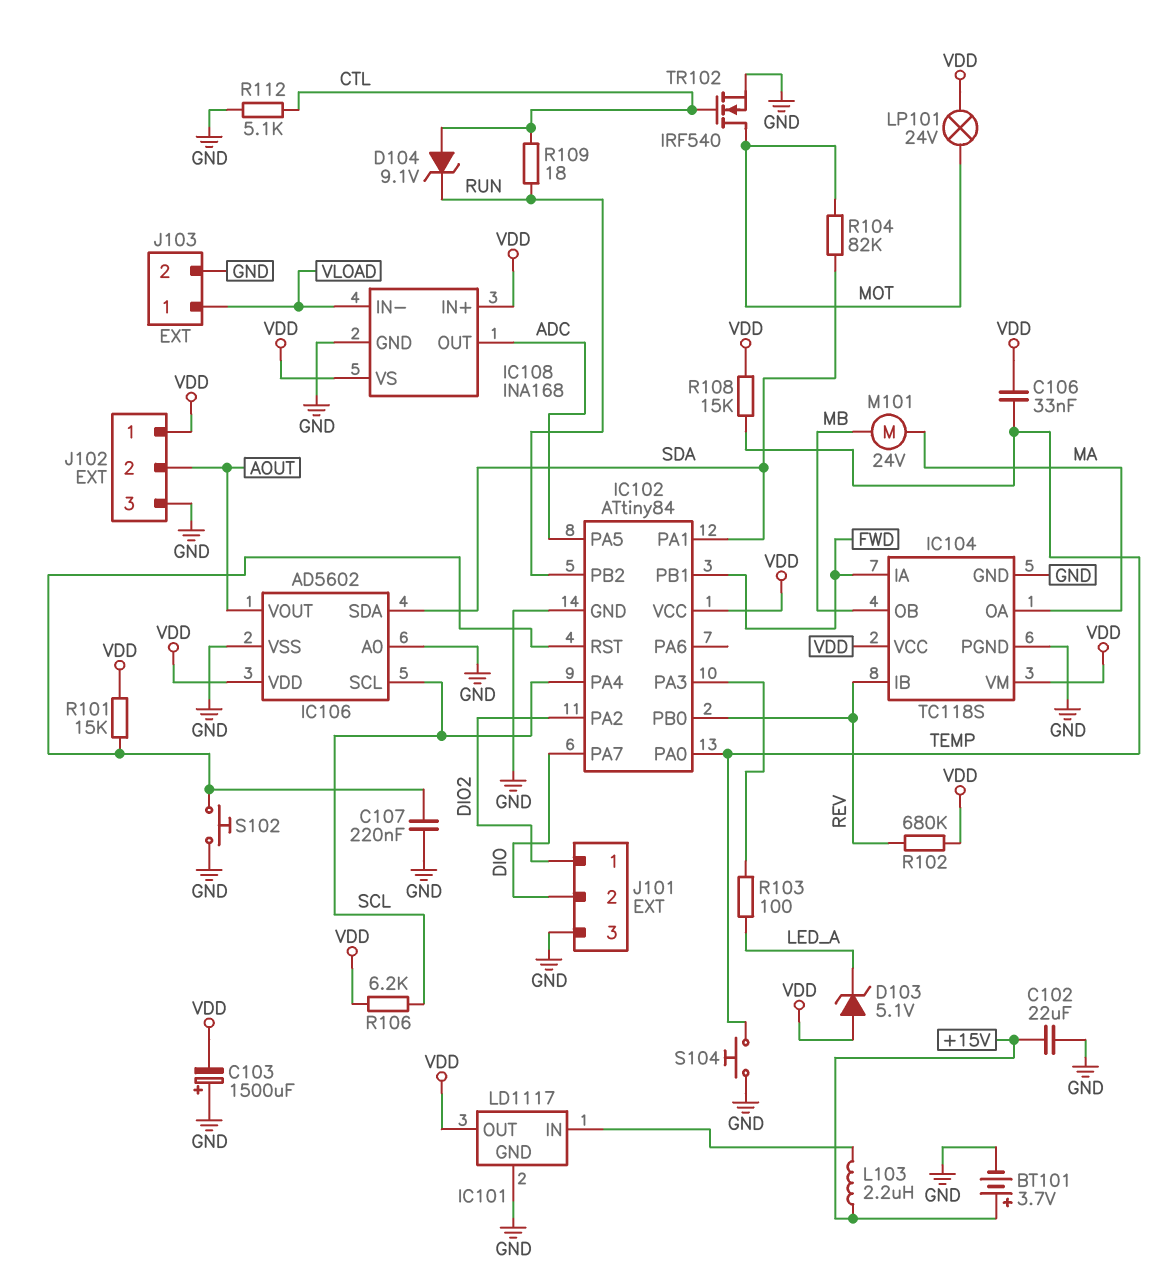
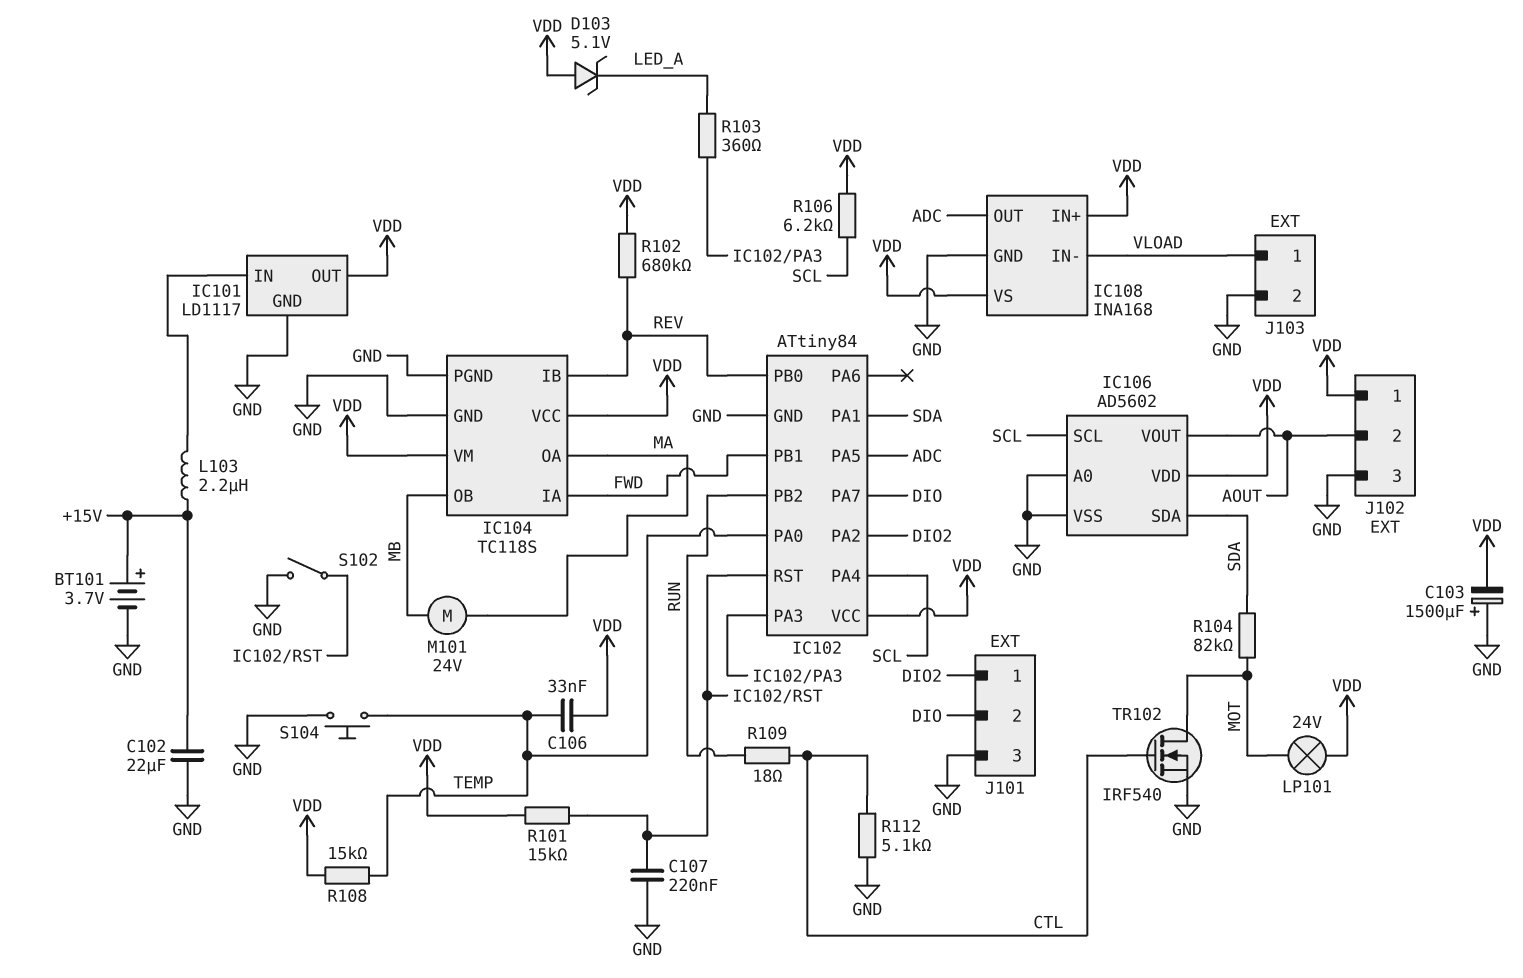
D104: zener 9.1V (A CTL, K RUN) -> none
R103: 100 (IC102/PA3, LED_A) -> 360 (IC102/PA3, LED_A)
S102: button (GND, IC102/RST) -> switch (GND, IC102/RST)

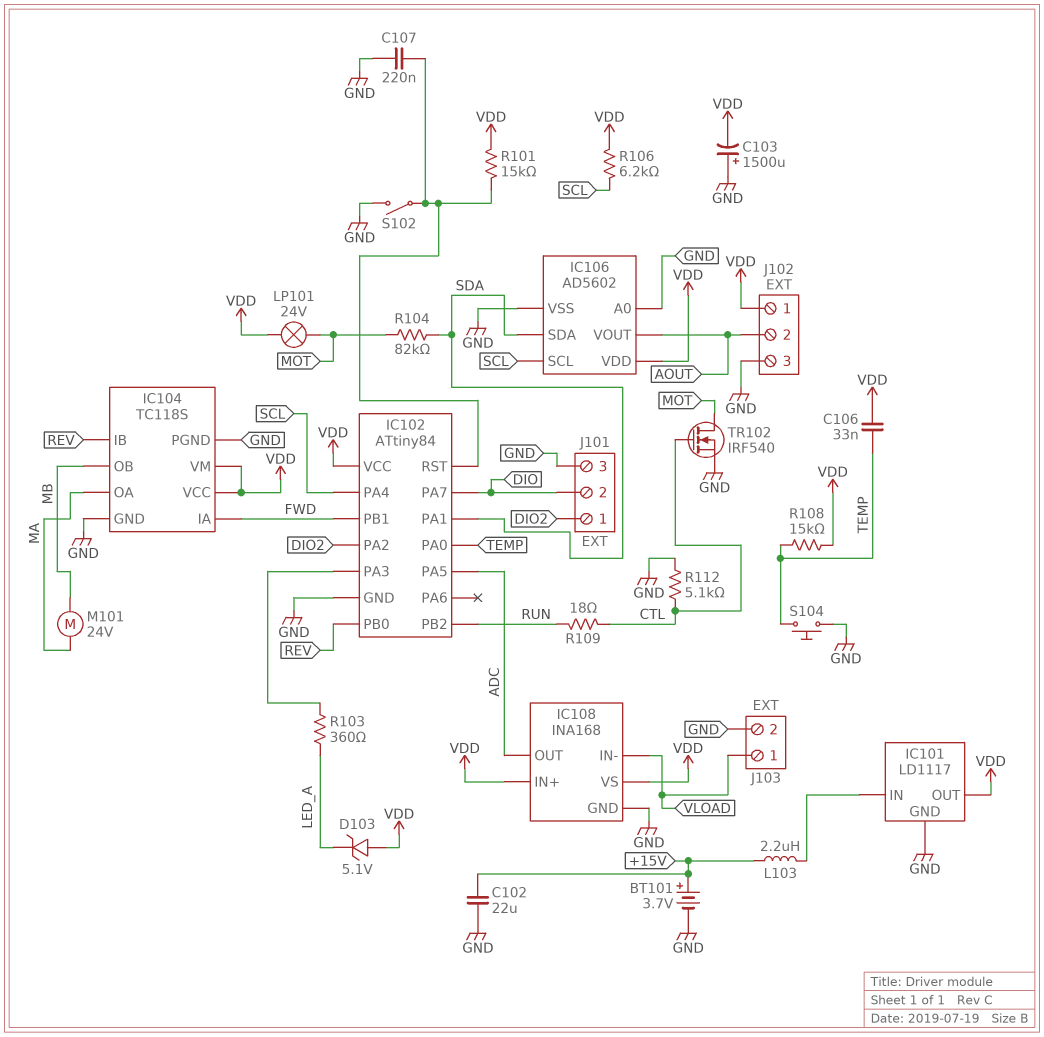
R102: 680k (REV, VDD) -> none

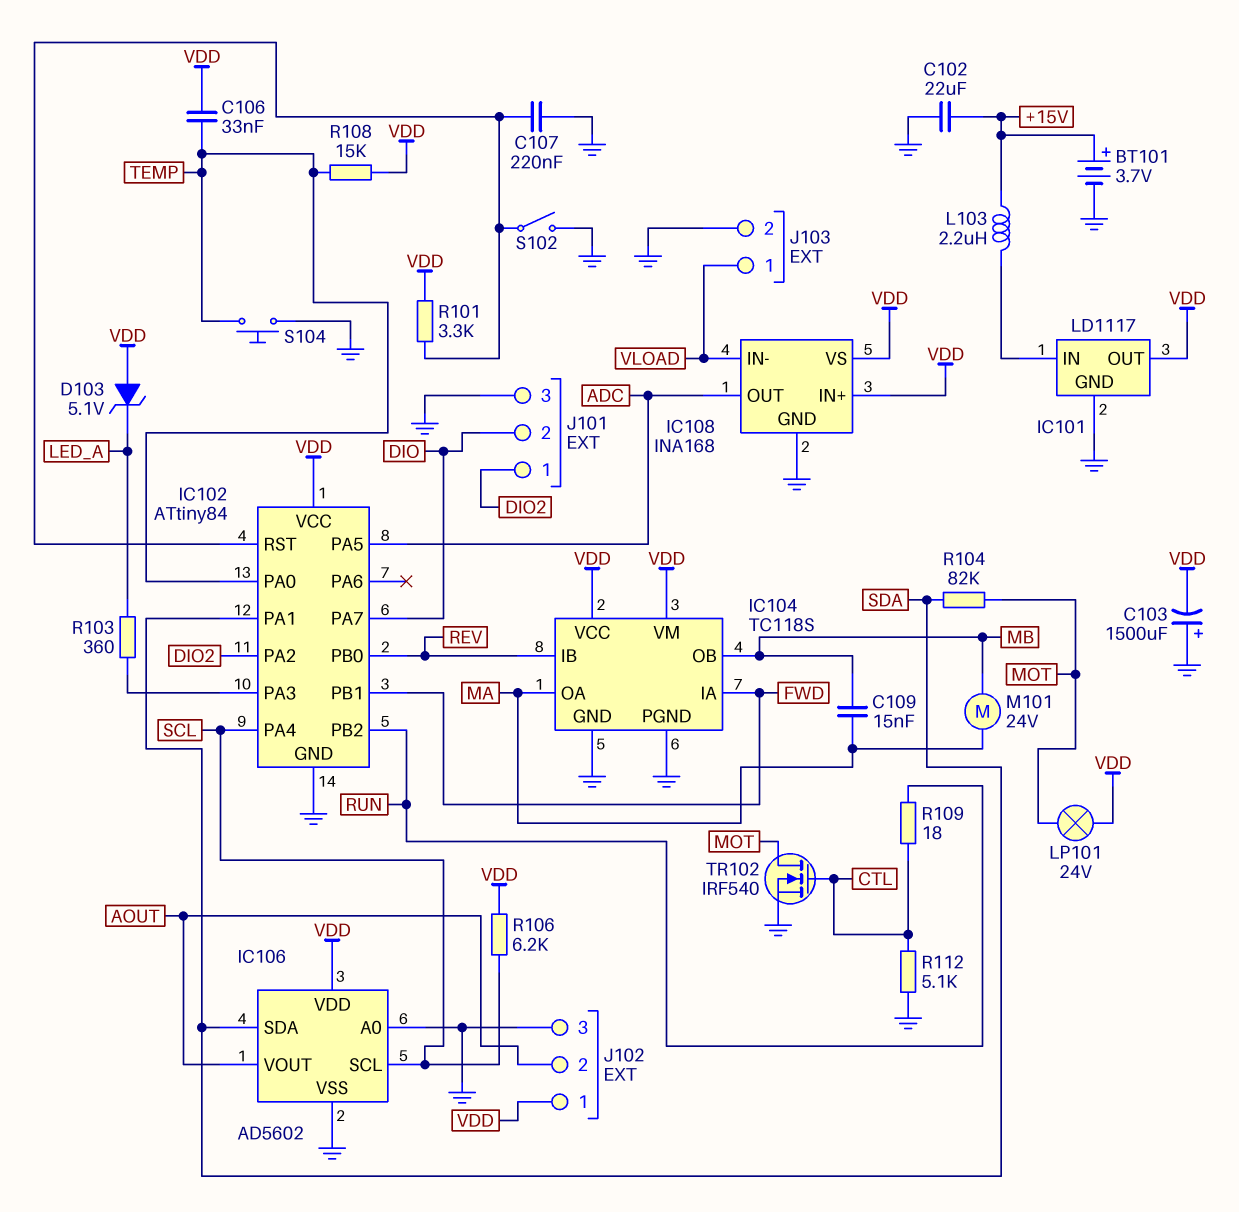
C109: none -> 15nF (MA, MB)
R101: 15k (IC102/RST, VDD) -> 3.3k (IC102/RST, VDD)

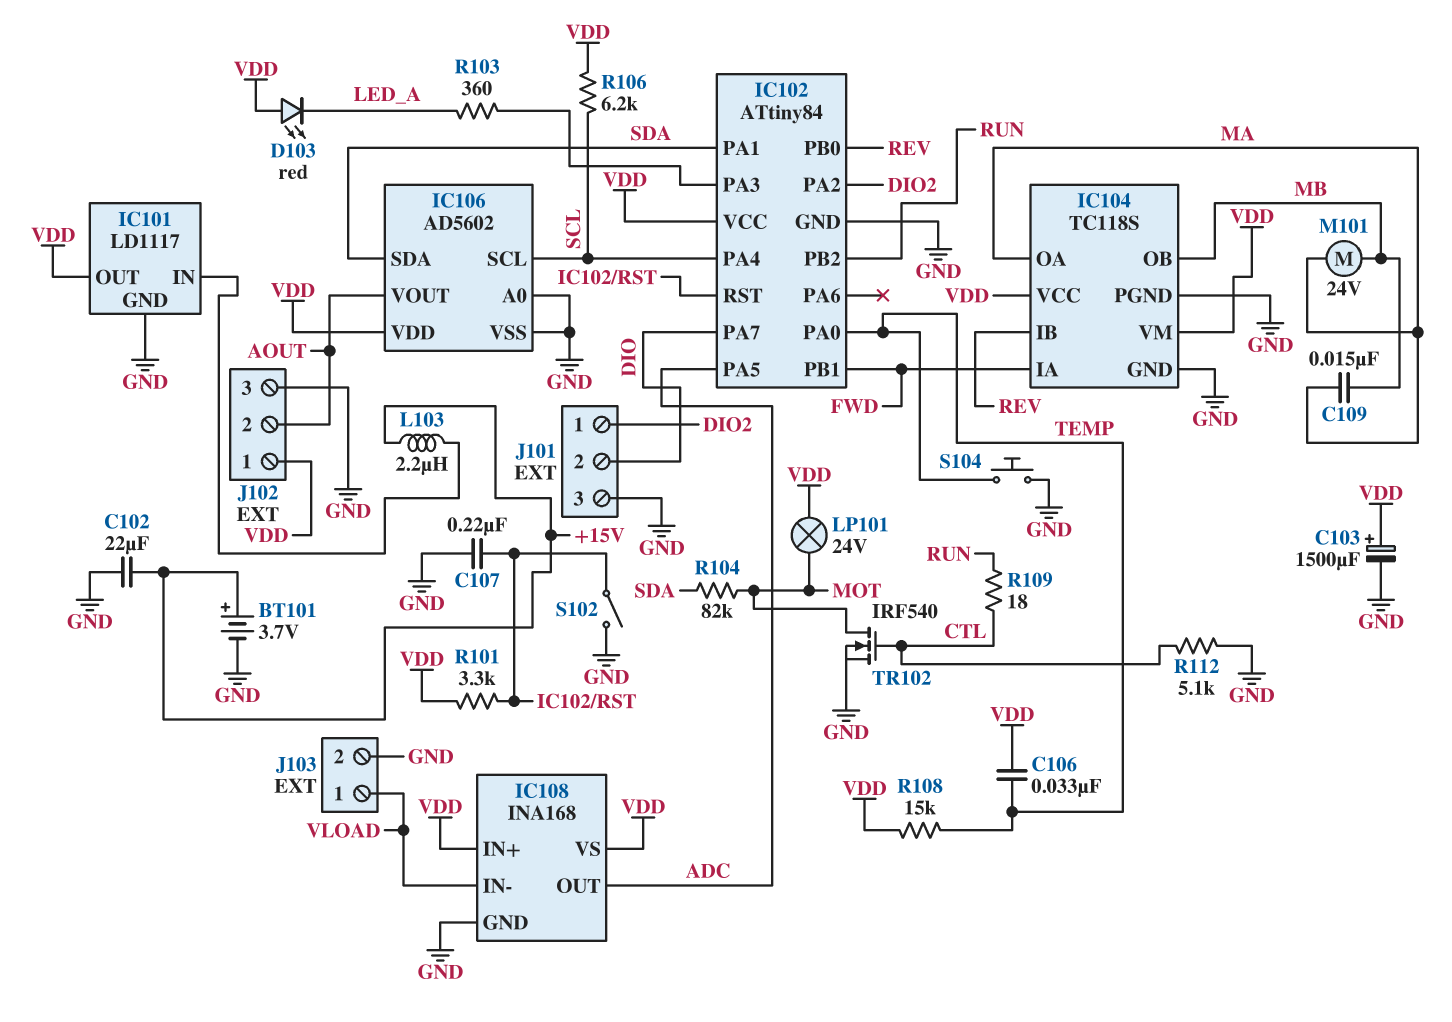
C103: 1500uF (plus GND, minus VDD) -> 1500uF (plus VDD, minus GND)
D103: zener 5.1V (A VDD, K LED_A) -> LED red (A VDD, K LED_A)

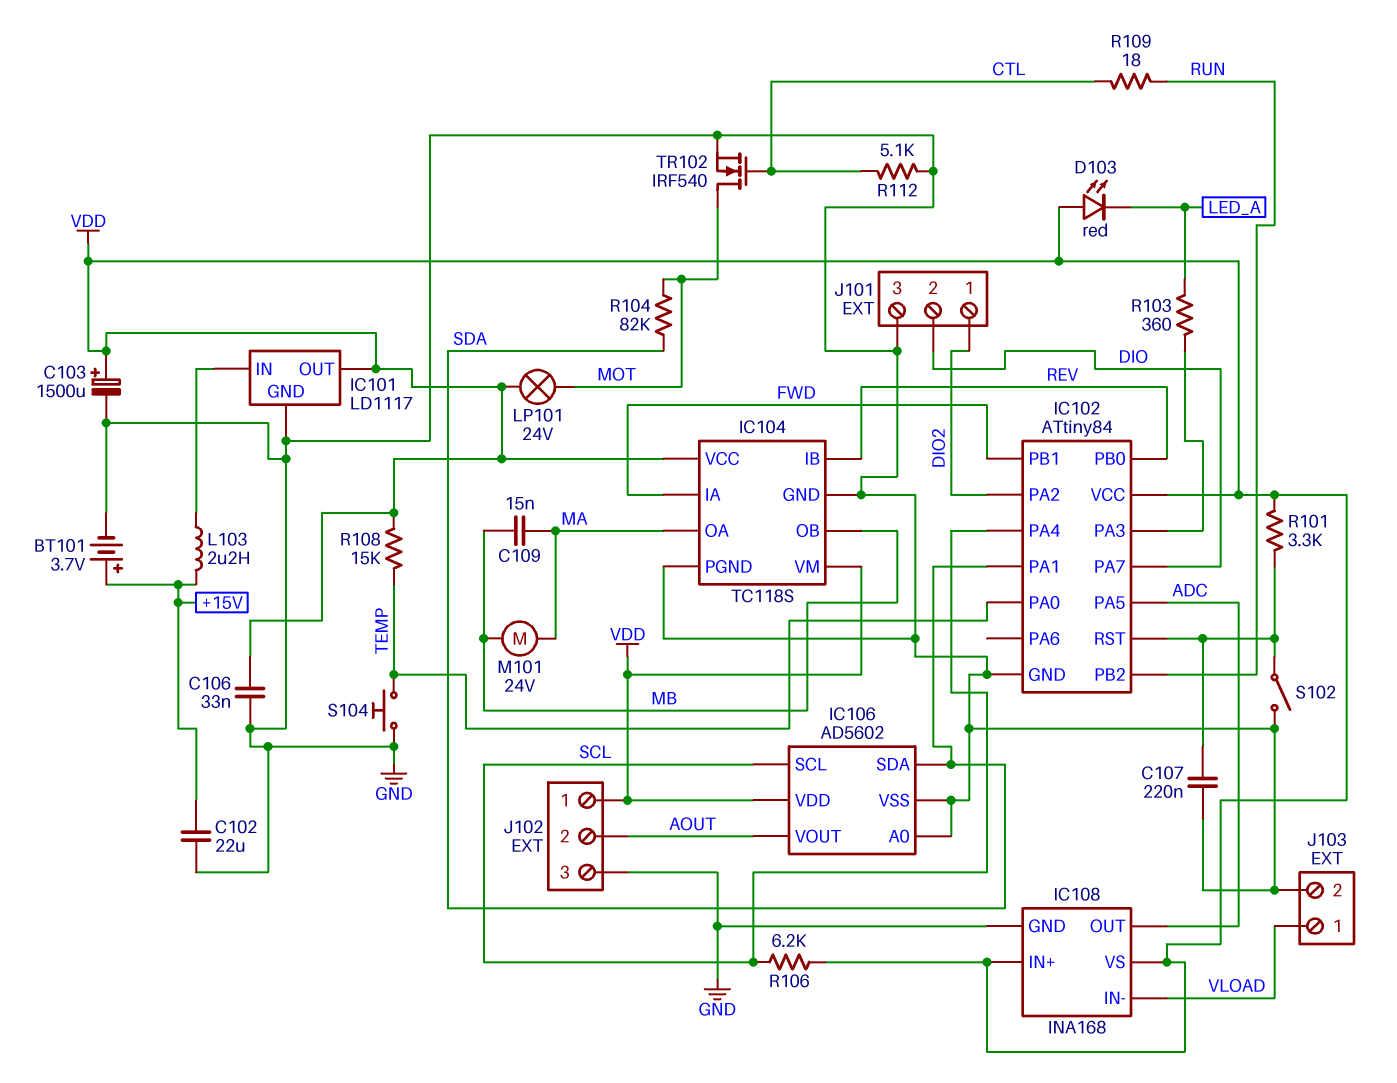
C106: 33nF (TEMP, VDD) -> 33nF (GND, VDD)

